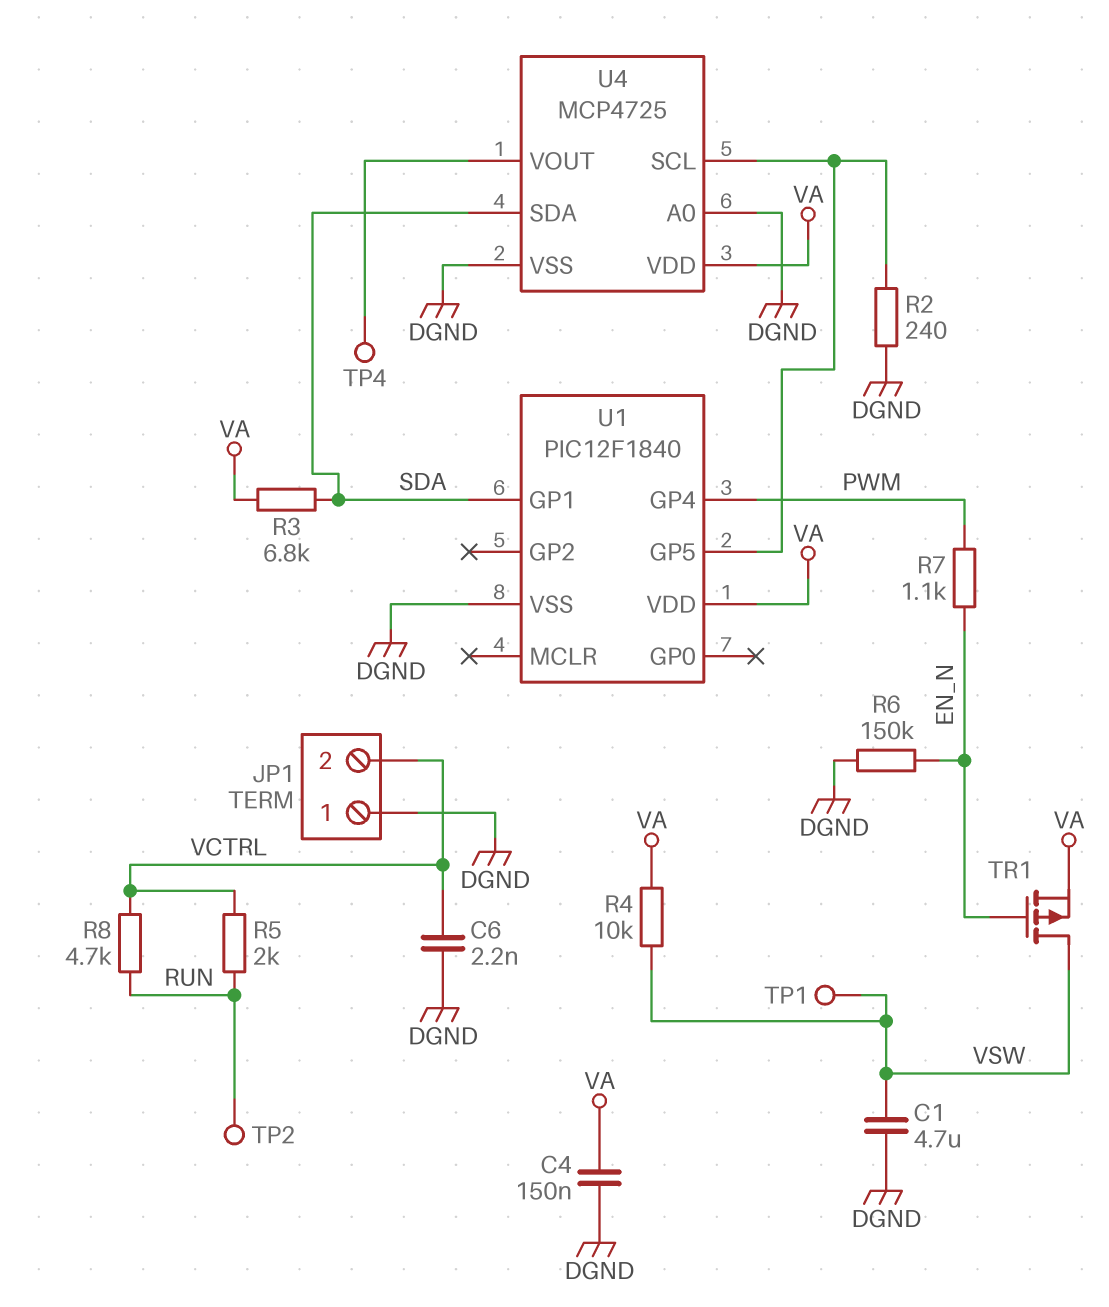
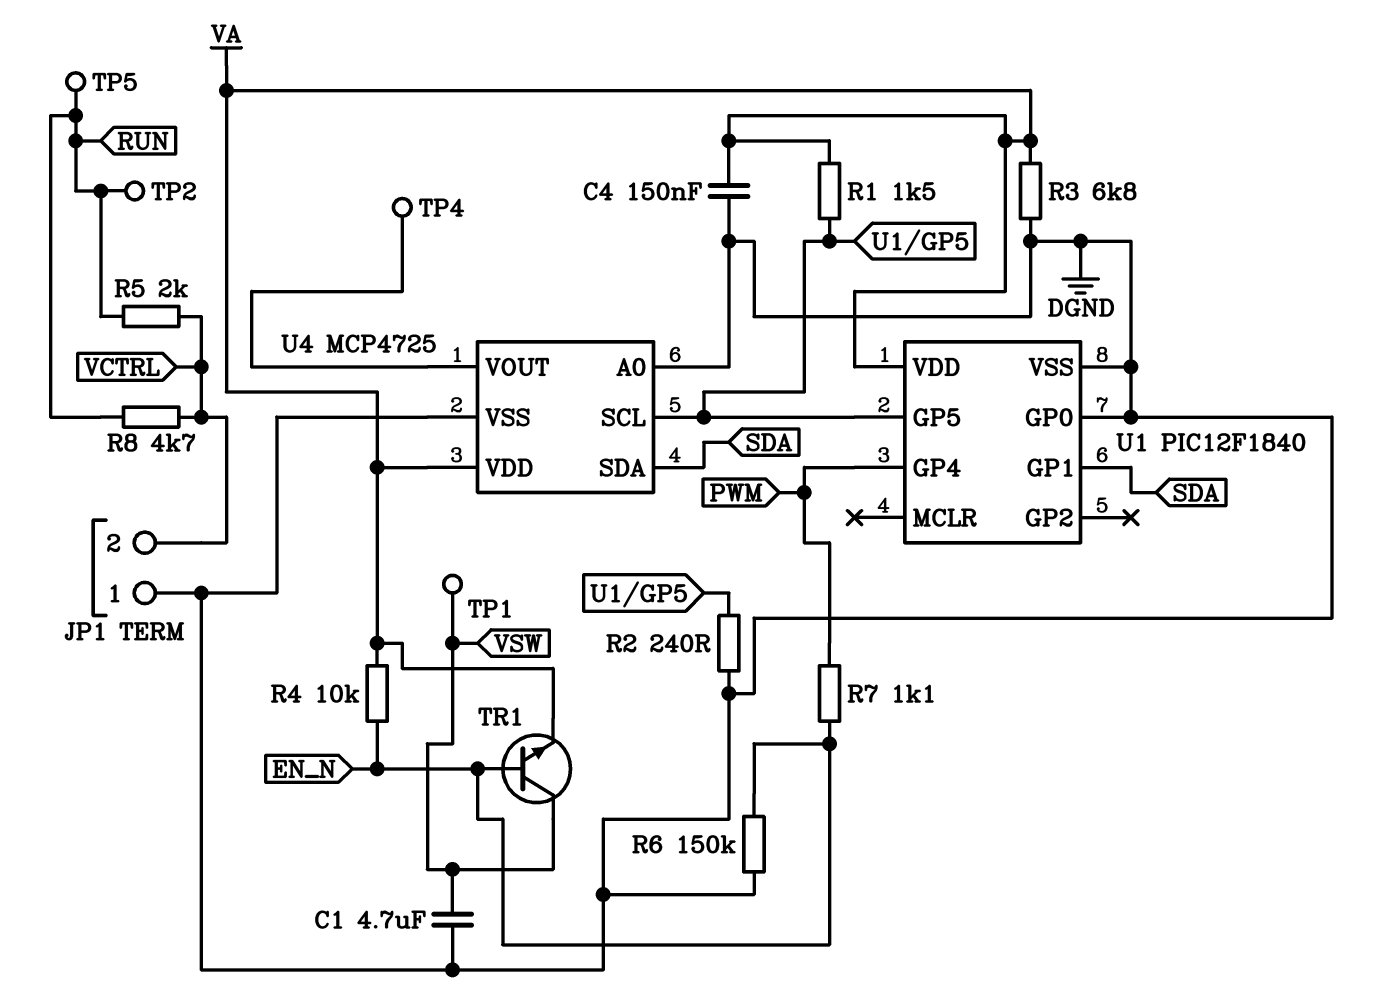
C6: 2.2nF (DGND, VCTRL) -> none
R1: none -> 1.5k (U1/GP5, VA)
R3: 6.8k (SDA, VA) -> 6.8k (DGND, VA)
R4: 10k (VA, VSW) -> 10k (EN_N, VA)
TP5: none -> test point (RUN)
TR1: PMOS (G EN_N, D VSW, S VA) -> NPN (B EN_N, C VSW, E VA)
U1 pin GP0: none -> DGND

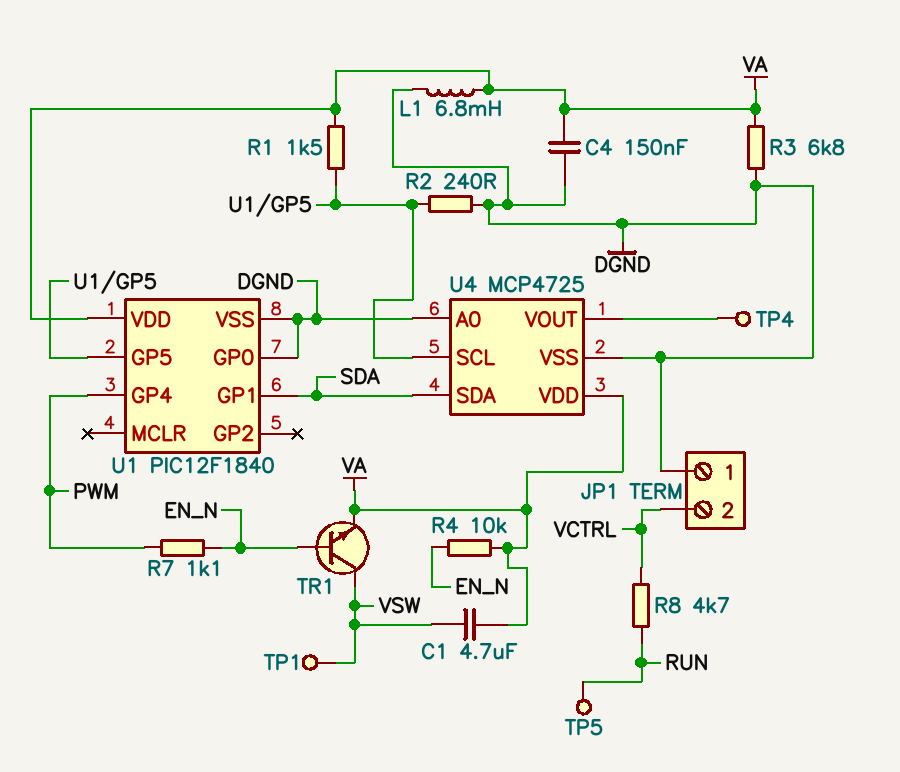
C1: 4.7uF (DGND, VSW) -> 4.7uF (VA, VSW)
L1: none -> 6.8mH (DGND, VA)
R5: 2k (RUN, VCTRL) -> none
R6: 150k (DGND, EN_N) -> none
TP2: test point (RUN) -> none

